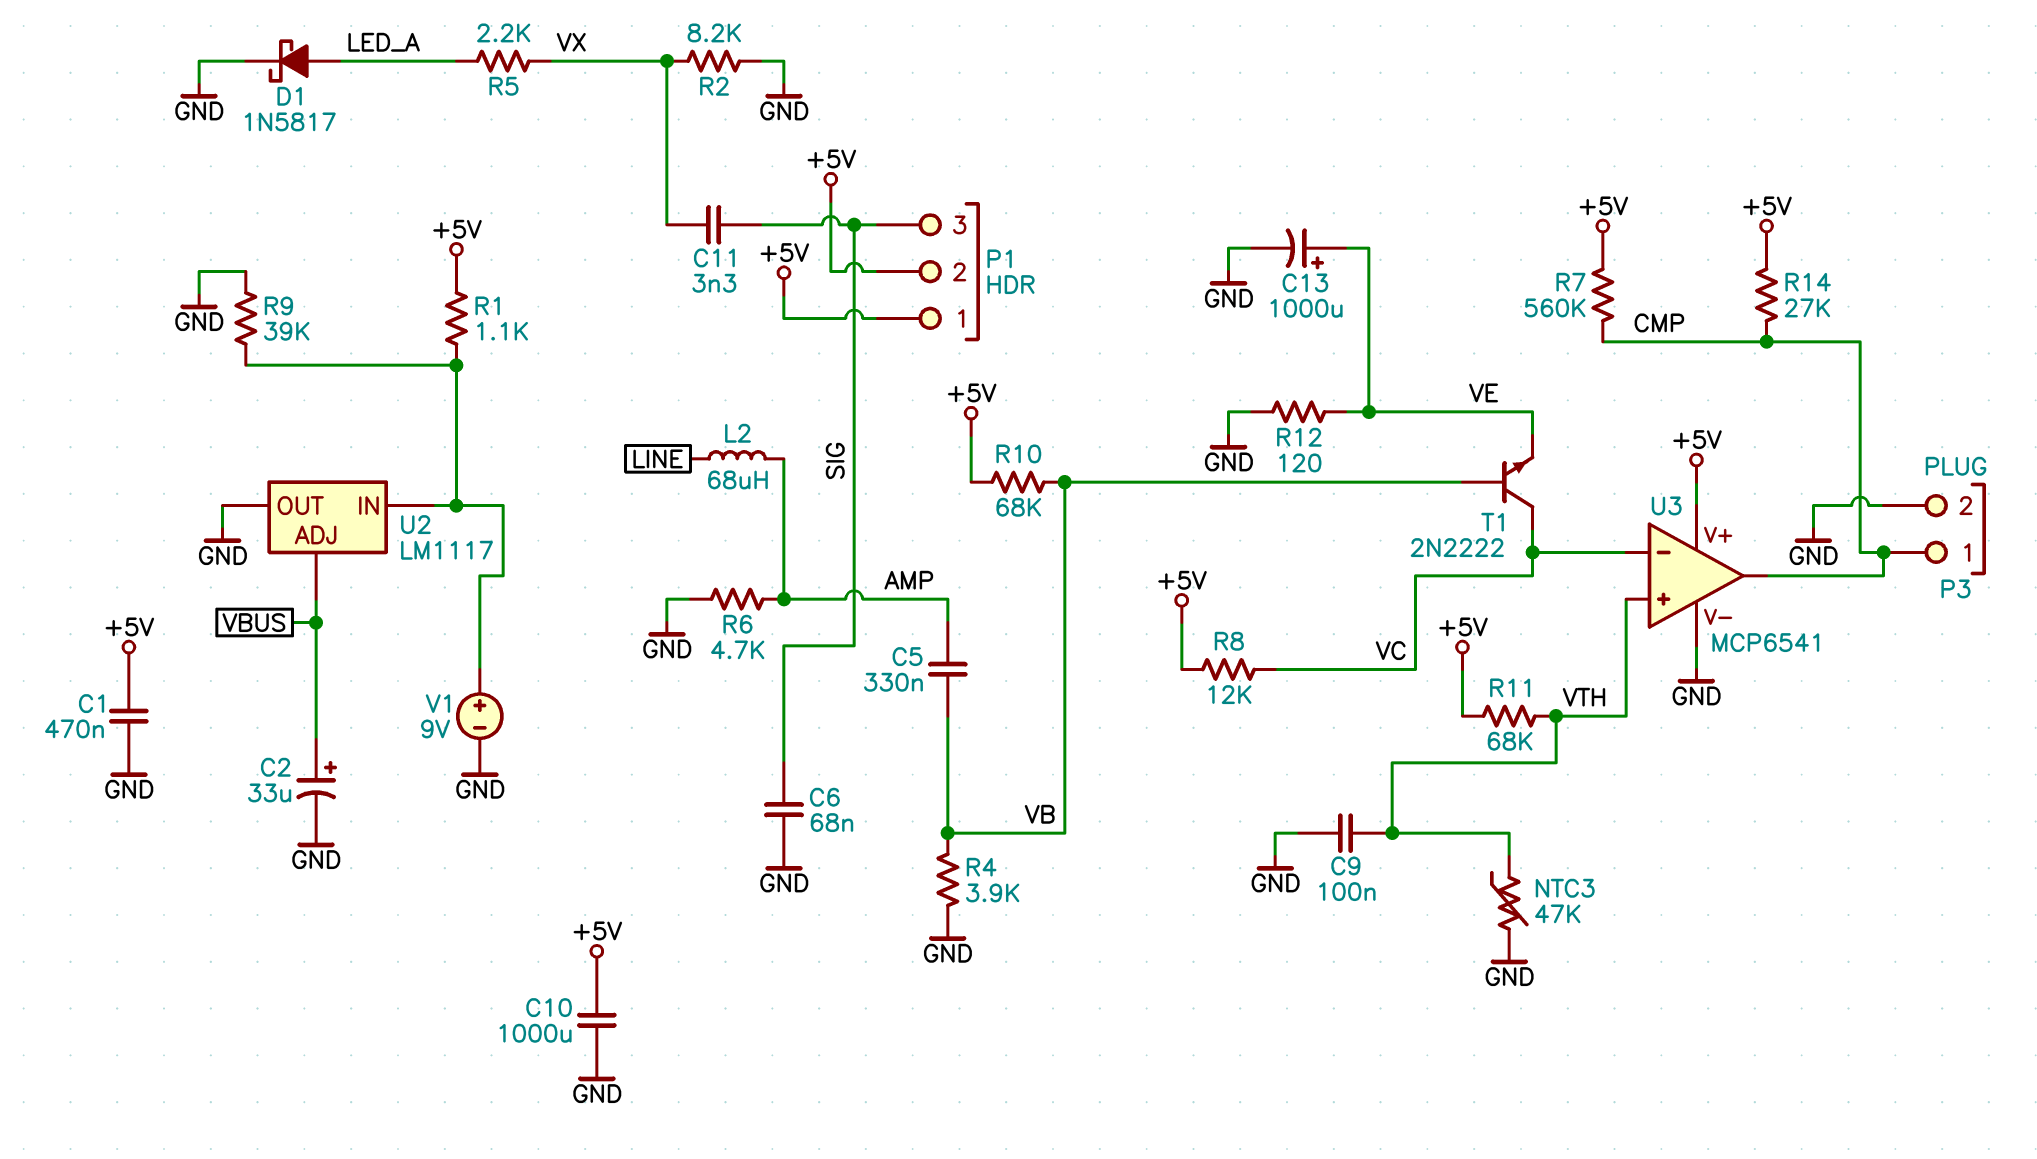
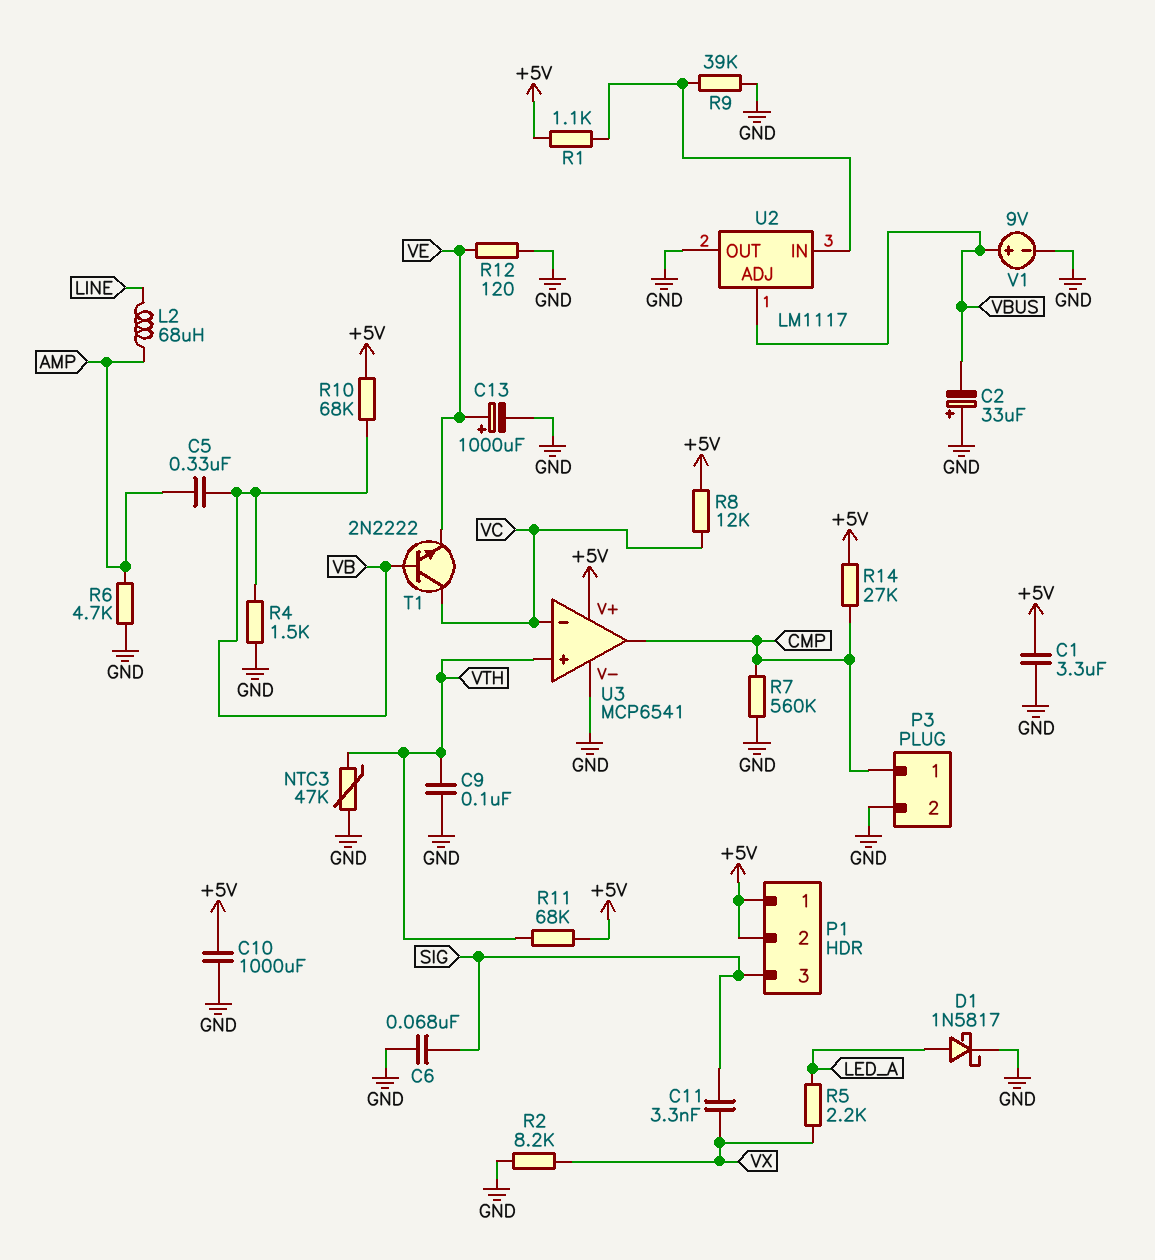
C1: 470nF (+5V, GND) -> 3.3uF (+5V, GND)
C2: 33uF (plus VBUS, minus GND) -> 33uF (plus GND, minus VBUS)
R4: 3.9k (GND, VB) -> 1.5k (GND, VB)
R7: 560k (+5V, CMP) -> 560k (CMP, GND)
V1: 9V (plus U2/IN, minus GND) -> 9V (plus VBUS, minus GND)

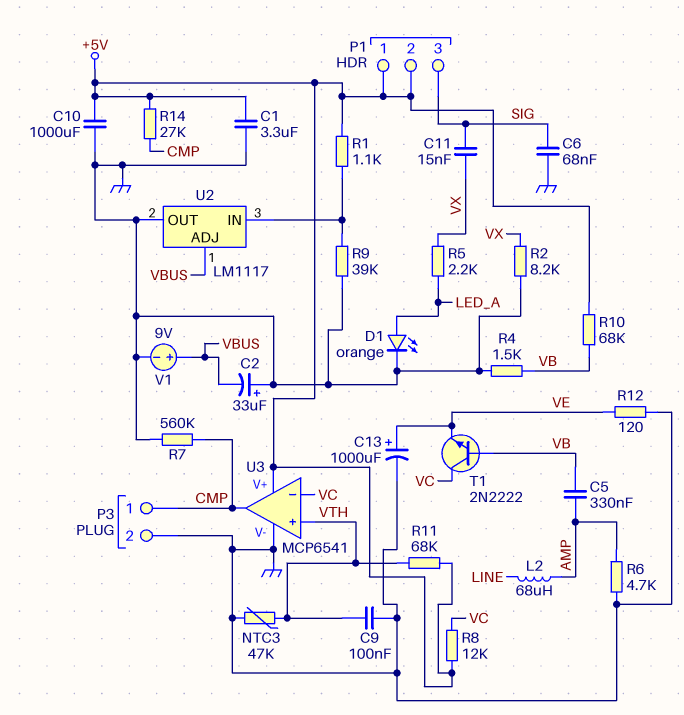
C11: 3.3nF (SIG, VX) -> 15nF (SIG, VX)
D1: schottky 1N5817 (A LED_A, K GND) -> LED orange (A LED_A, K GND)

